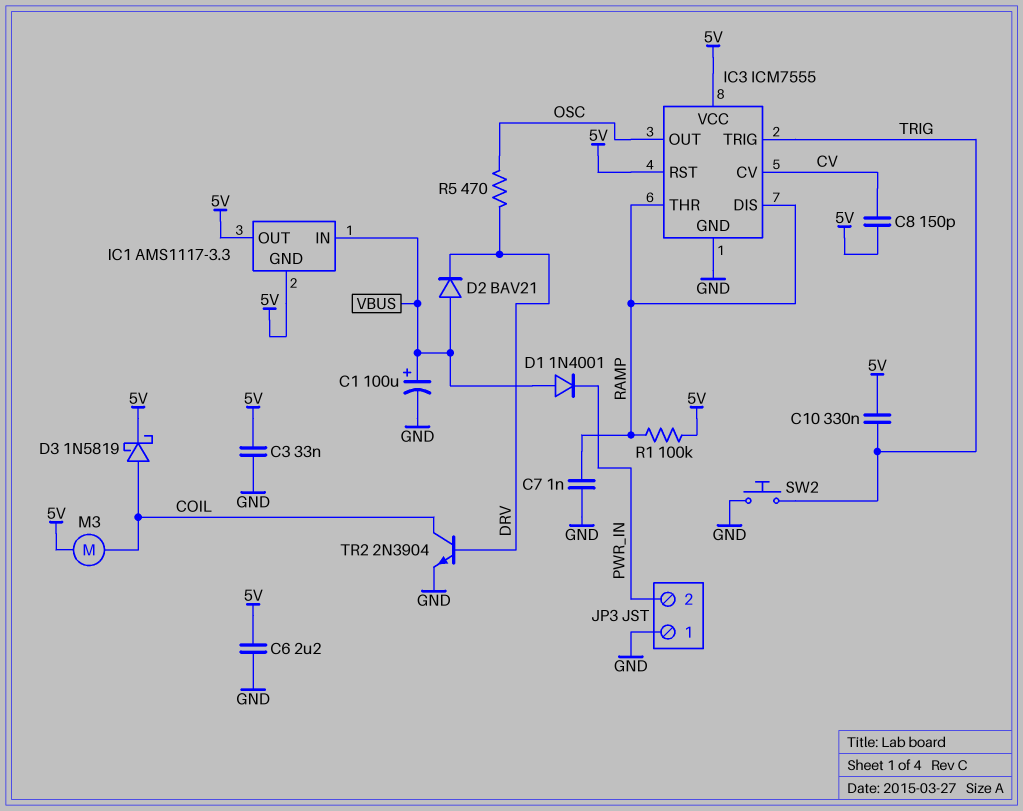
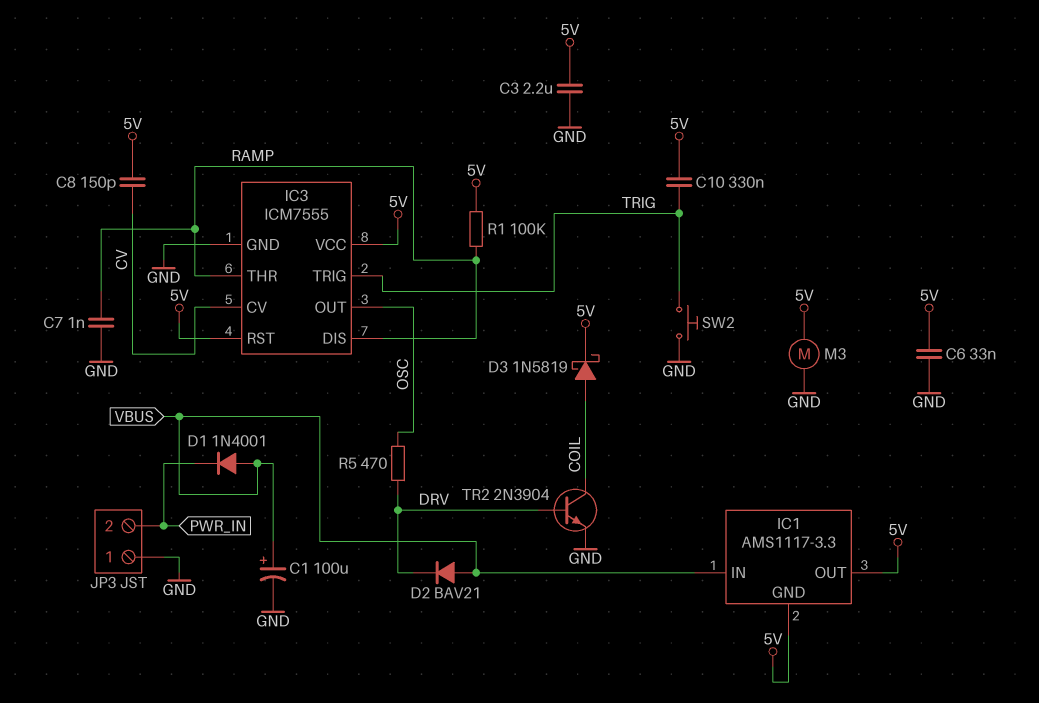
C3: 33nF (5V, GND) -> 2.2uF (5V, GND)
C6: 2.2uF (5V, GND) -> 33nF (5V, GND)
M3: motor (5V, COIL) -> motor (5V, GND)

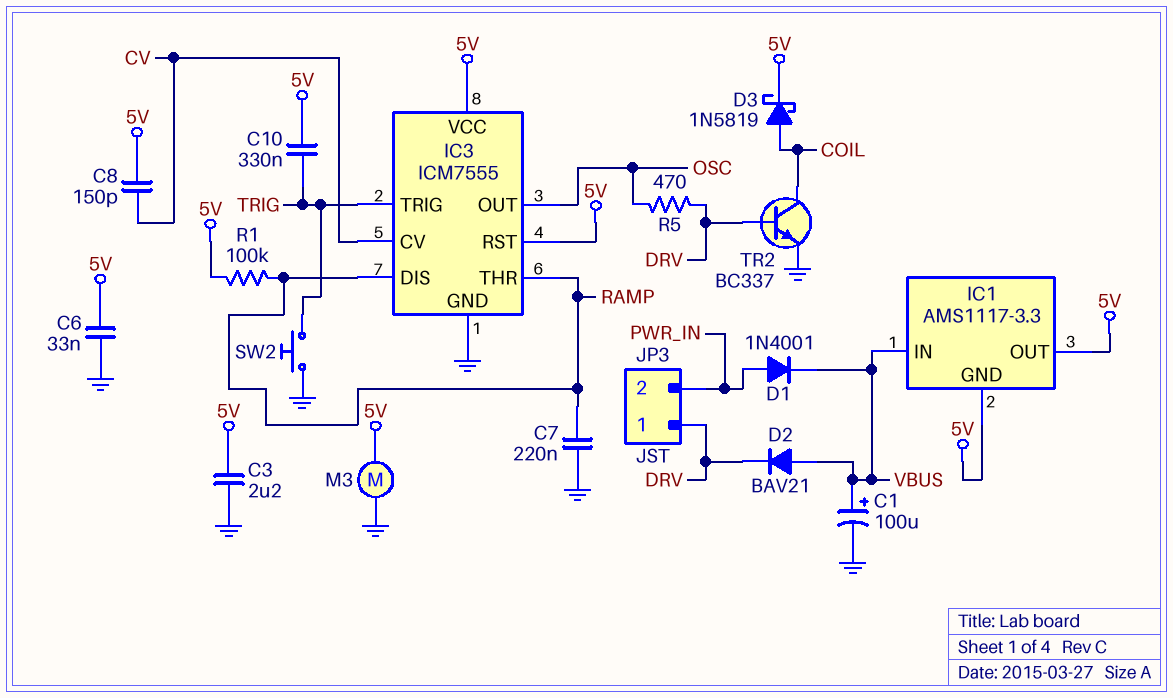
C7: 1nF (GND, RAMP) -> 220nF (GND, RAMP)
D1: diode 1N4001 (A VBUS, K PWR_IN) -> diode 1N4001 (A PWR_IN, K VBUS)
JP3 pin 1: GND -> DRV
TR2: NPN 2N3904 (B DRV, C COIL, E GND) -> NPN BC337 (B DRV, C COIL, E GND)

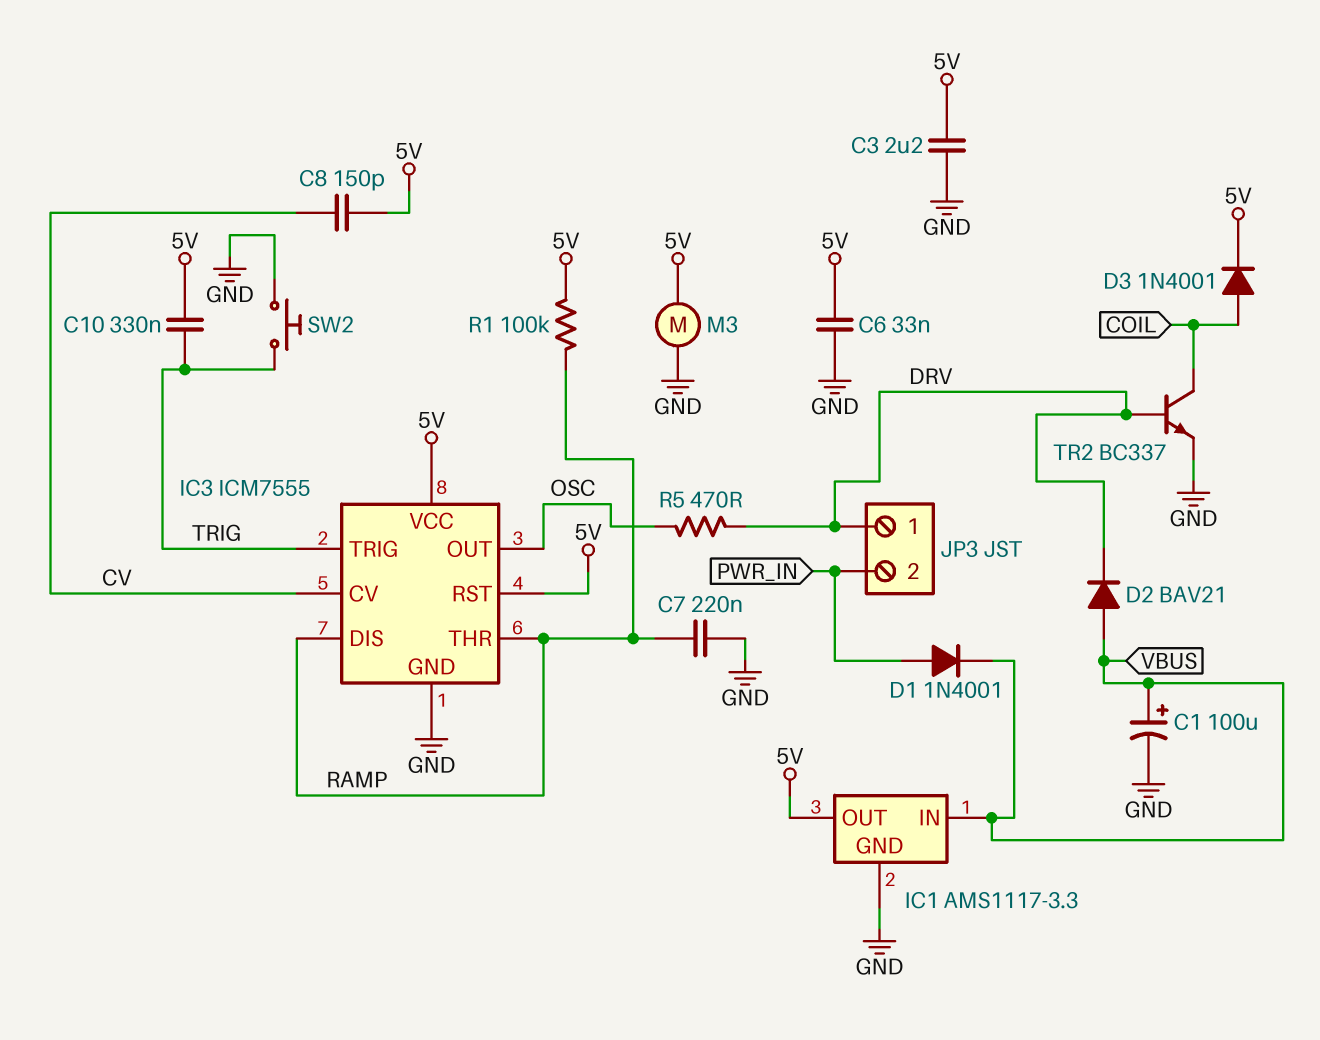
D3: schottky 1N5819 (A COIL, K 5V) -> diode 1N4001 (A COIL, K 5V)
IC1 pin GND: 5V -> GND

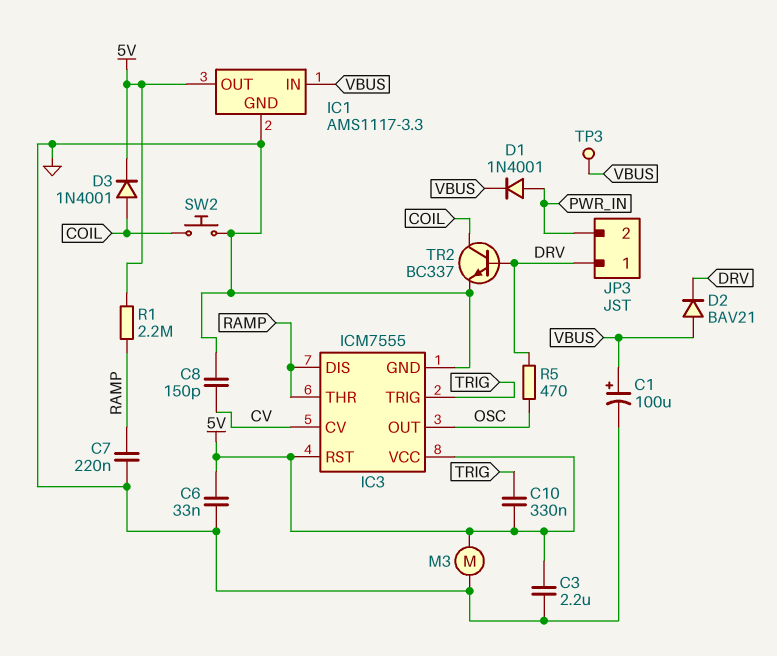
C8: 150pF (5V, CV) -> 150pF (CV, GND)
R1: 100k (5V, RAMP) -> 2.2M (5V, RAMP)
SW2: button (GND, TRIG) -> button (COIL, GND)
TP3: none -> test point (VBUS)

